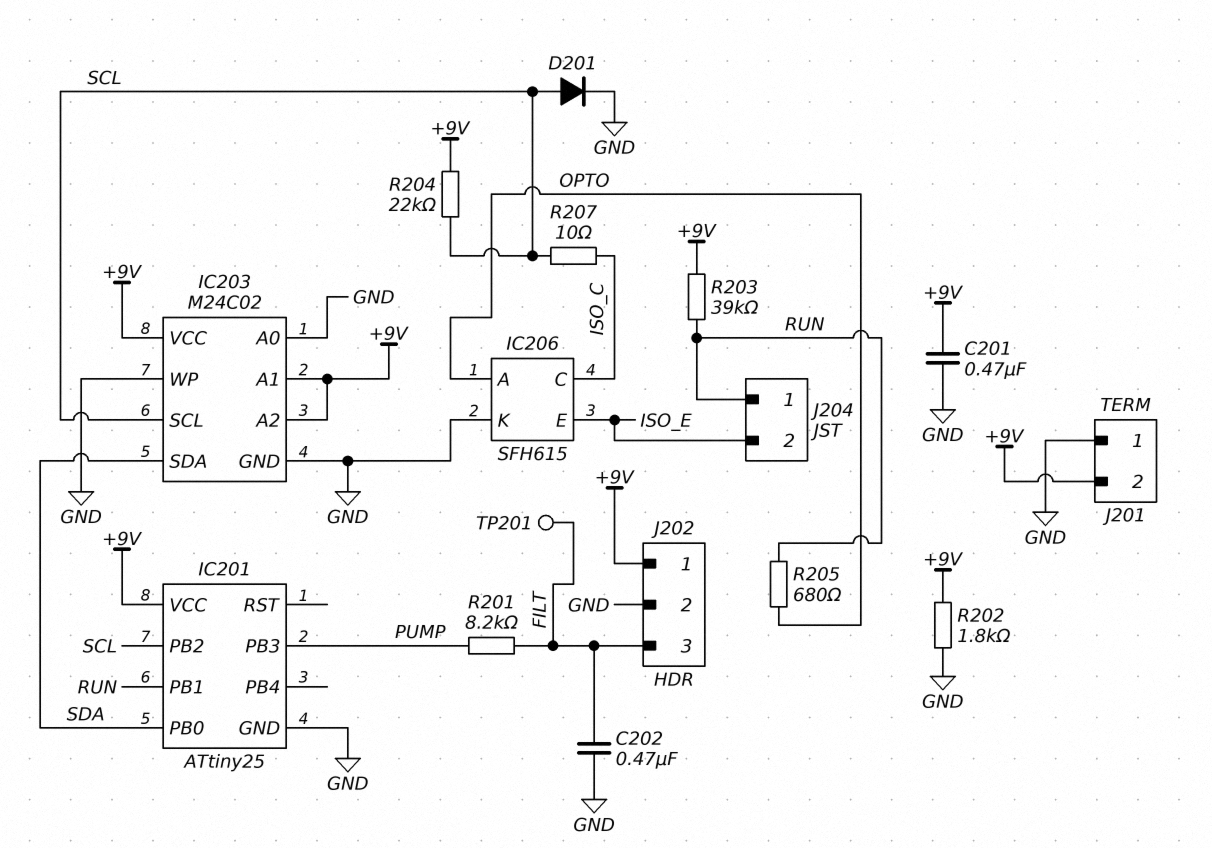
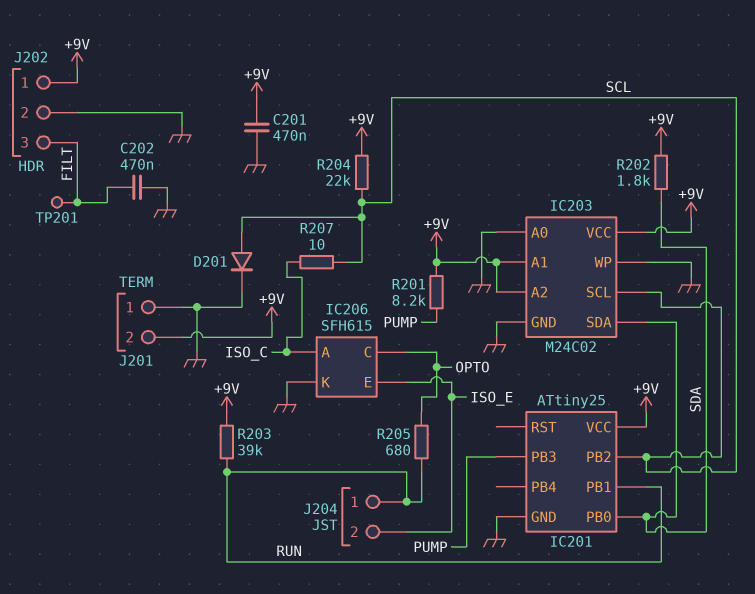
IC206 pin A: OPTO -> ISO_C
IC206 pin C: ISO_C -> OPTO
R201: 8.2k (FILT, PUMP) -> 8.2k (+9V, PUMP)
R202: 1.8k (+9V, GND) -> 1.8k (+9V, SDA)

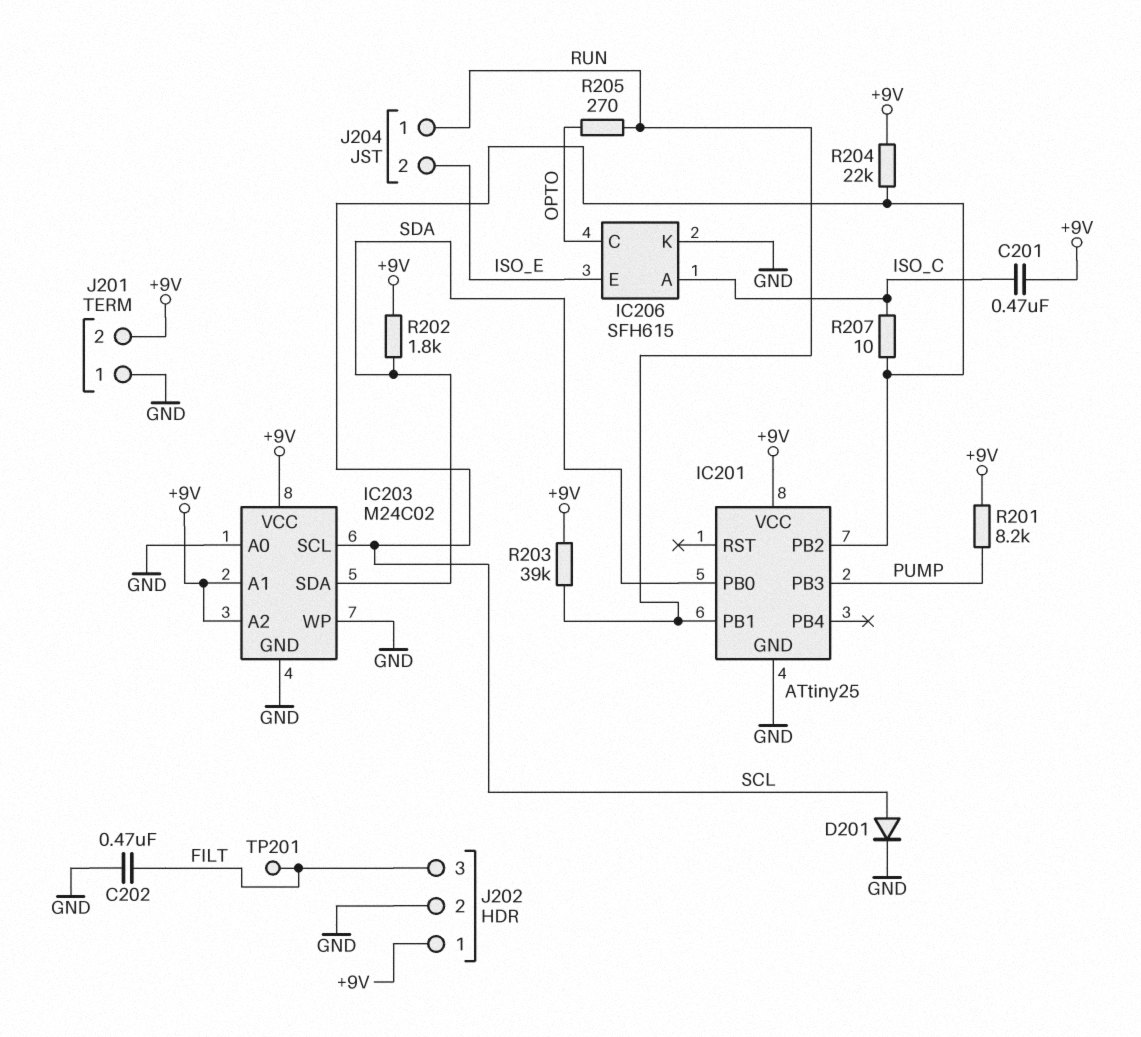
C201: 470nF (+9V, GND) -> 470nF (+9V, ISO_C)
R205: 680 (OPTO, RUN) -> 270 (OPTO, RUN)

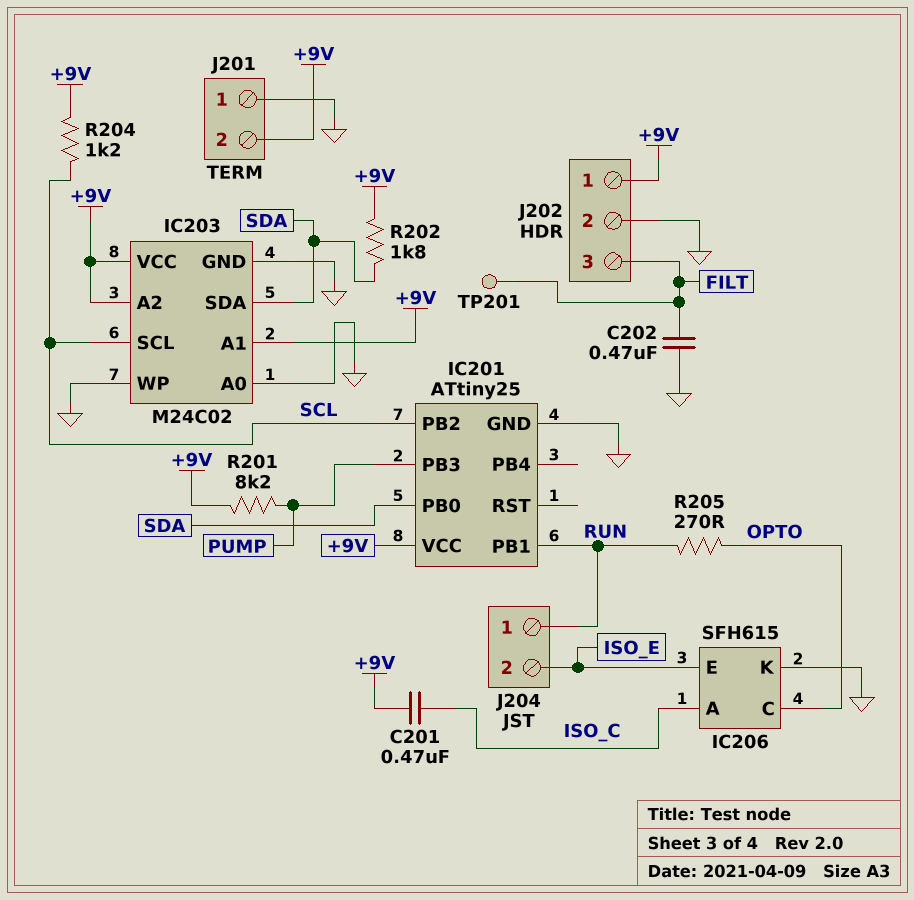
D201: diode (A SCL, K GND) -> none
R203: 39k (+9V, RUN) -> none
R204: 22k (+9V, SCL) -> 1.2k (+9V, SCL)
R207: 10 (ISO_C, SCL) -> none

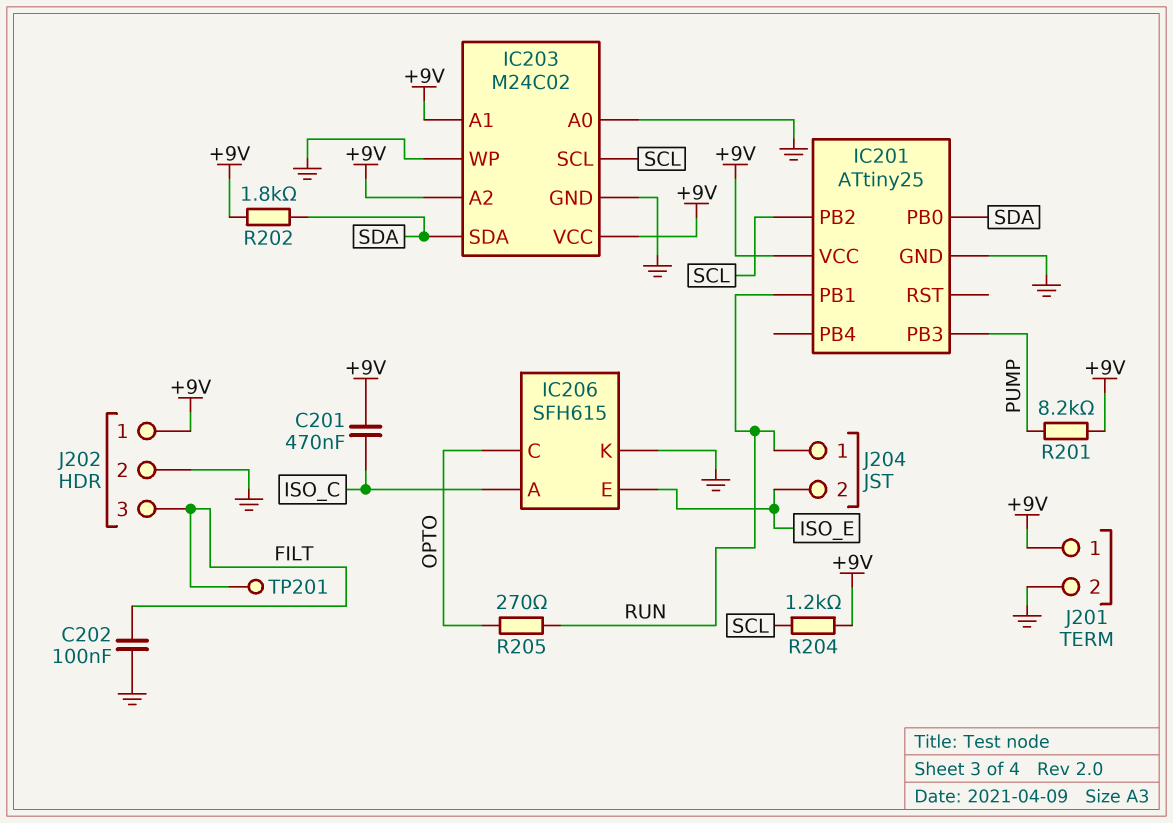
C202: 470nF (FILT, GND) -> 100nF (FILT, GND)
J201 pin 1: GND -> +9V
J201 pin 2: +9V -> GND

